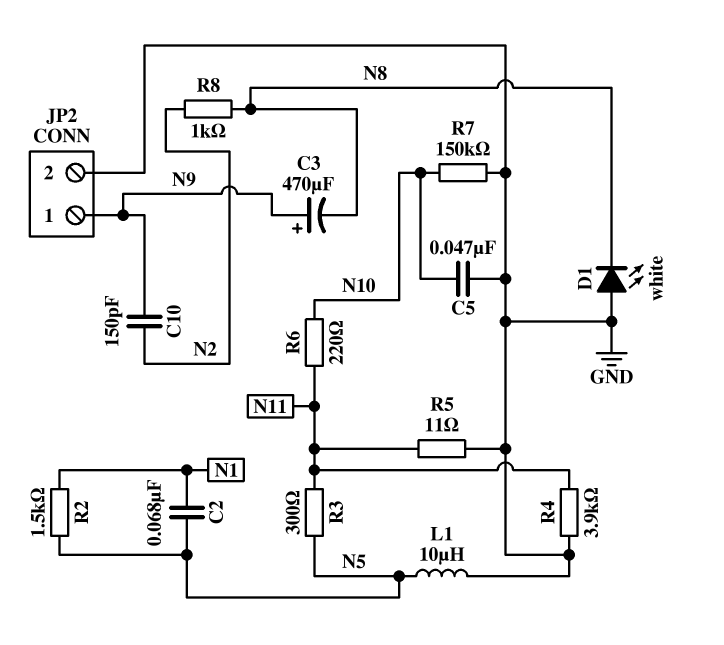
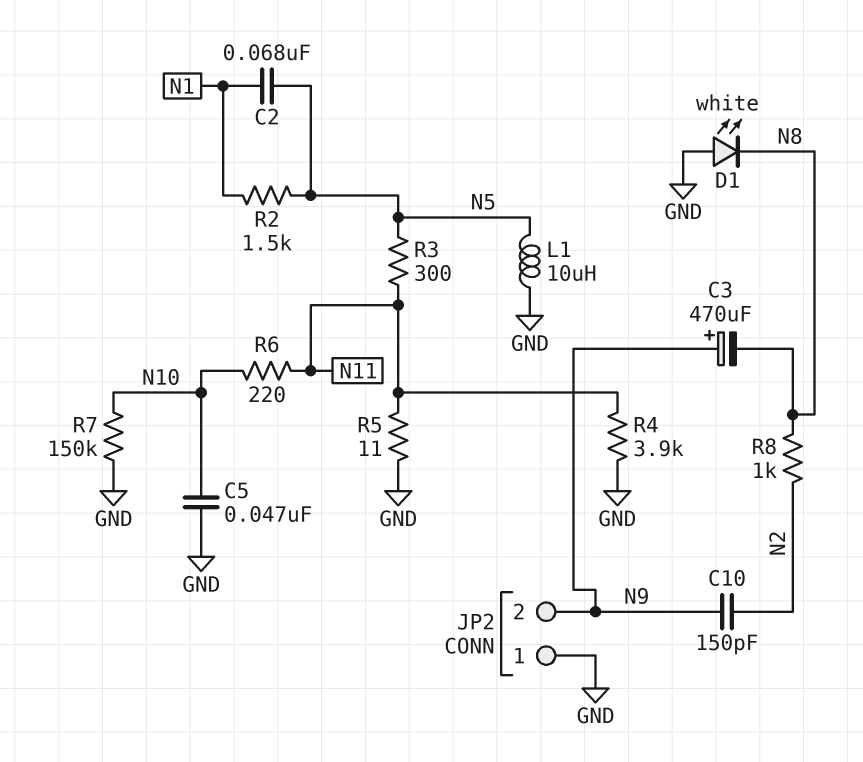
JP2 pin 1: N9 -> GND
JP2 pin 2: GND -> N9

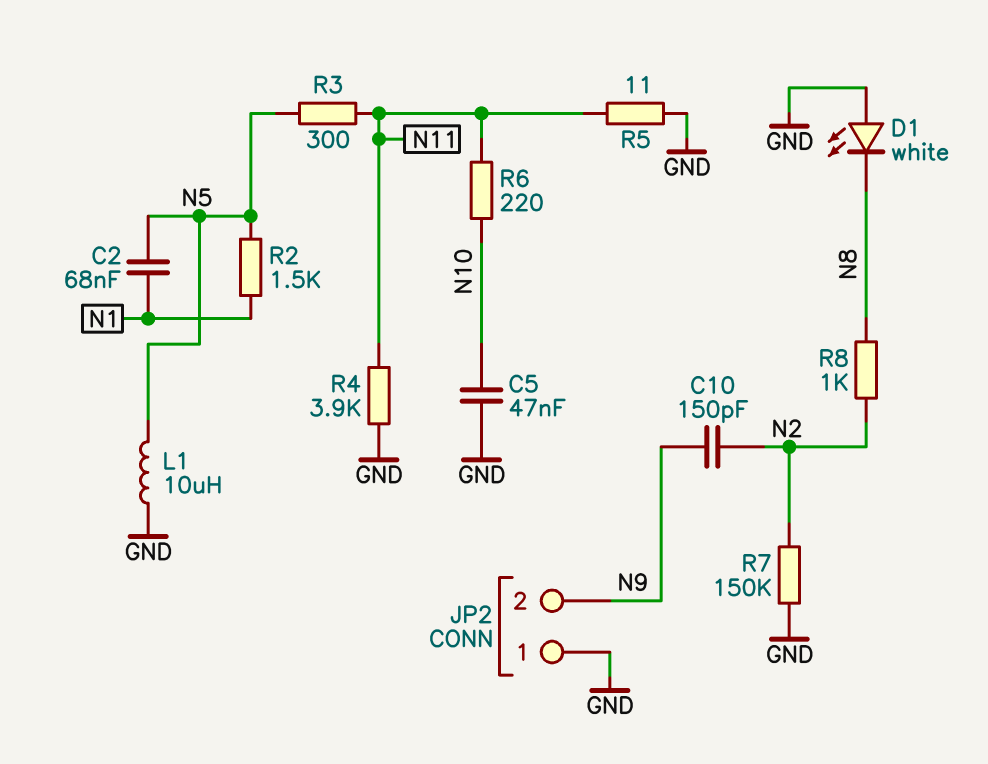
C3: 470uF (plus N9, minus N8) -> none
R7: 150k (GND, N10) -> 150k (GND, N2)

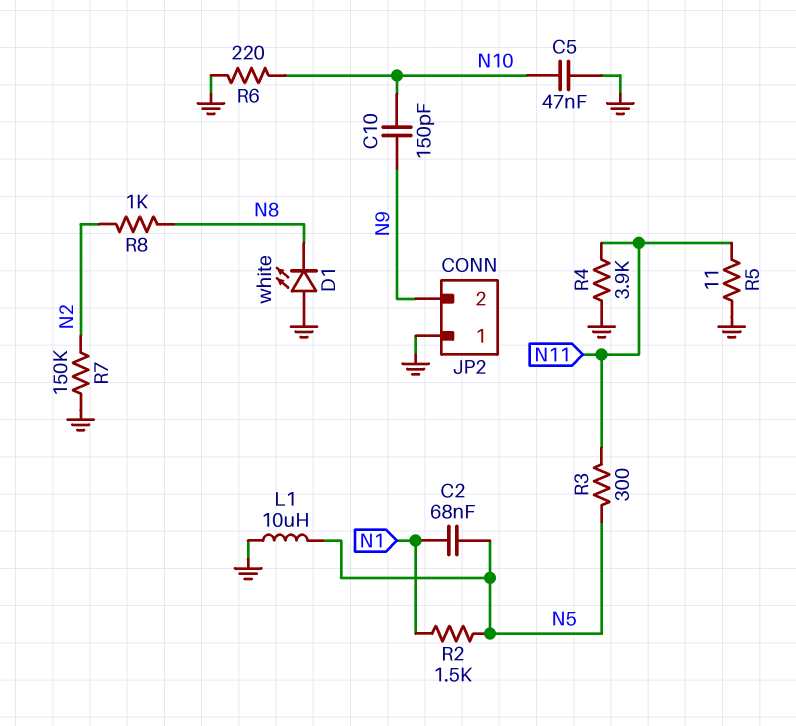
C10: 150pF (N2, N9) -> 150pF (N9, N10)
R6: 220 (N10, N11) -> 220 (GND, N10)

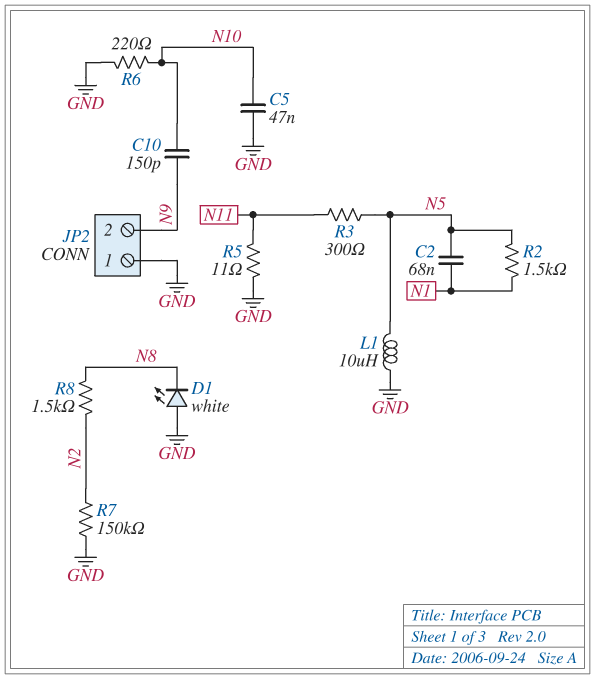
R4: 3.9k (GND, N11) -> none
R8: 1k (N2, N8) -> 1.5k (N2, N8)

